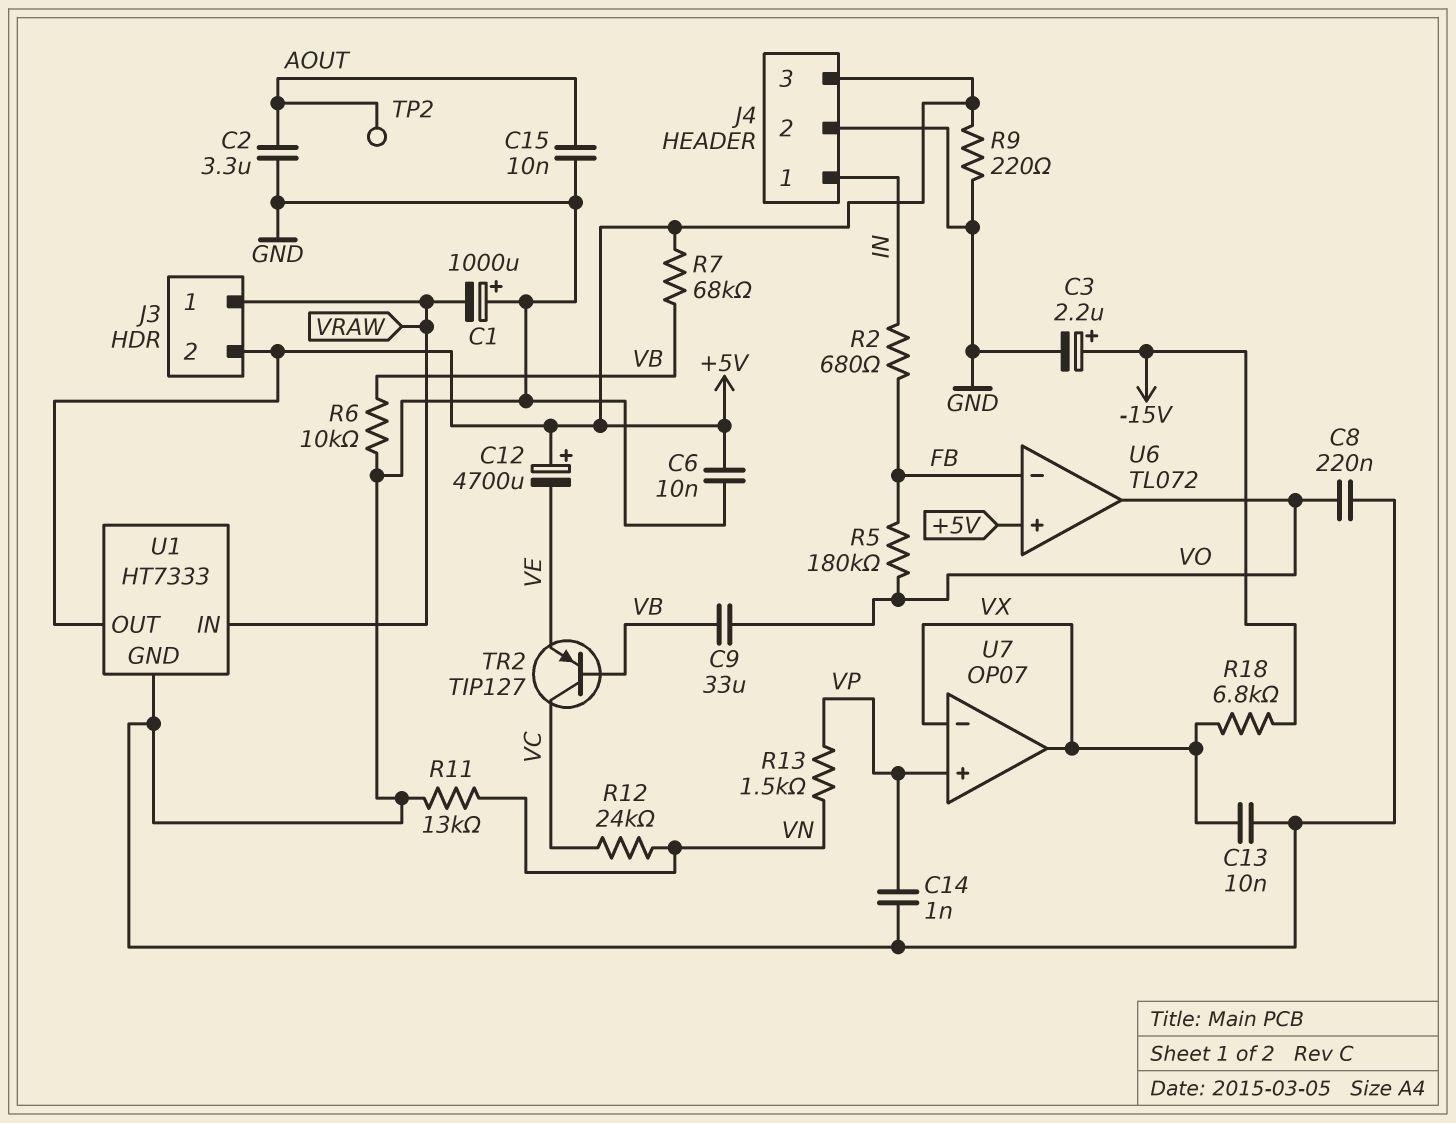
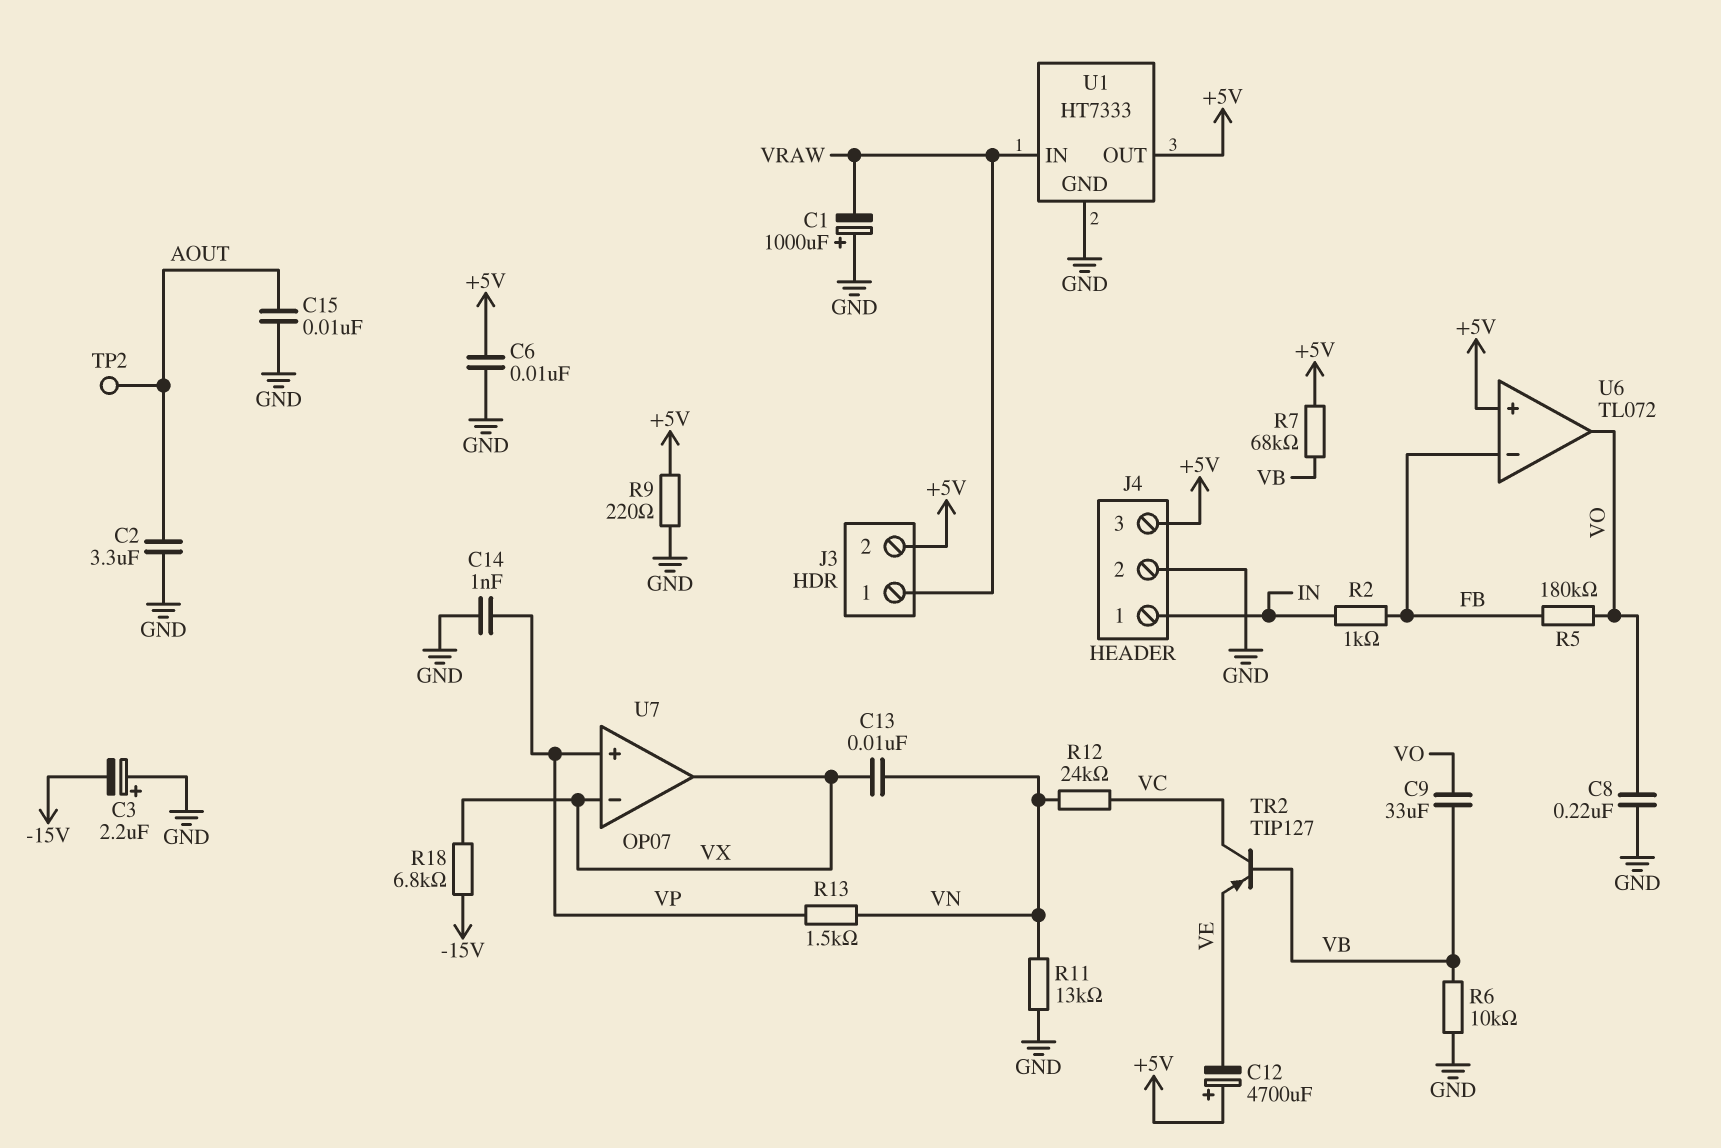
C3: 2.2uF (plus -15V, minus GND) -> 2.2uF (plus GND, minus -15V)
C13: 10nF (GND, VX) -> 10nF (VN, VX)
R2: 680 (FB, IN) -> 1k (FB, IN)

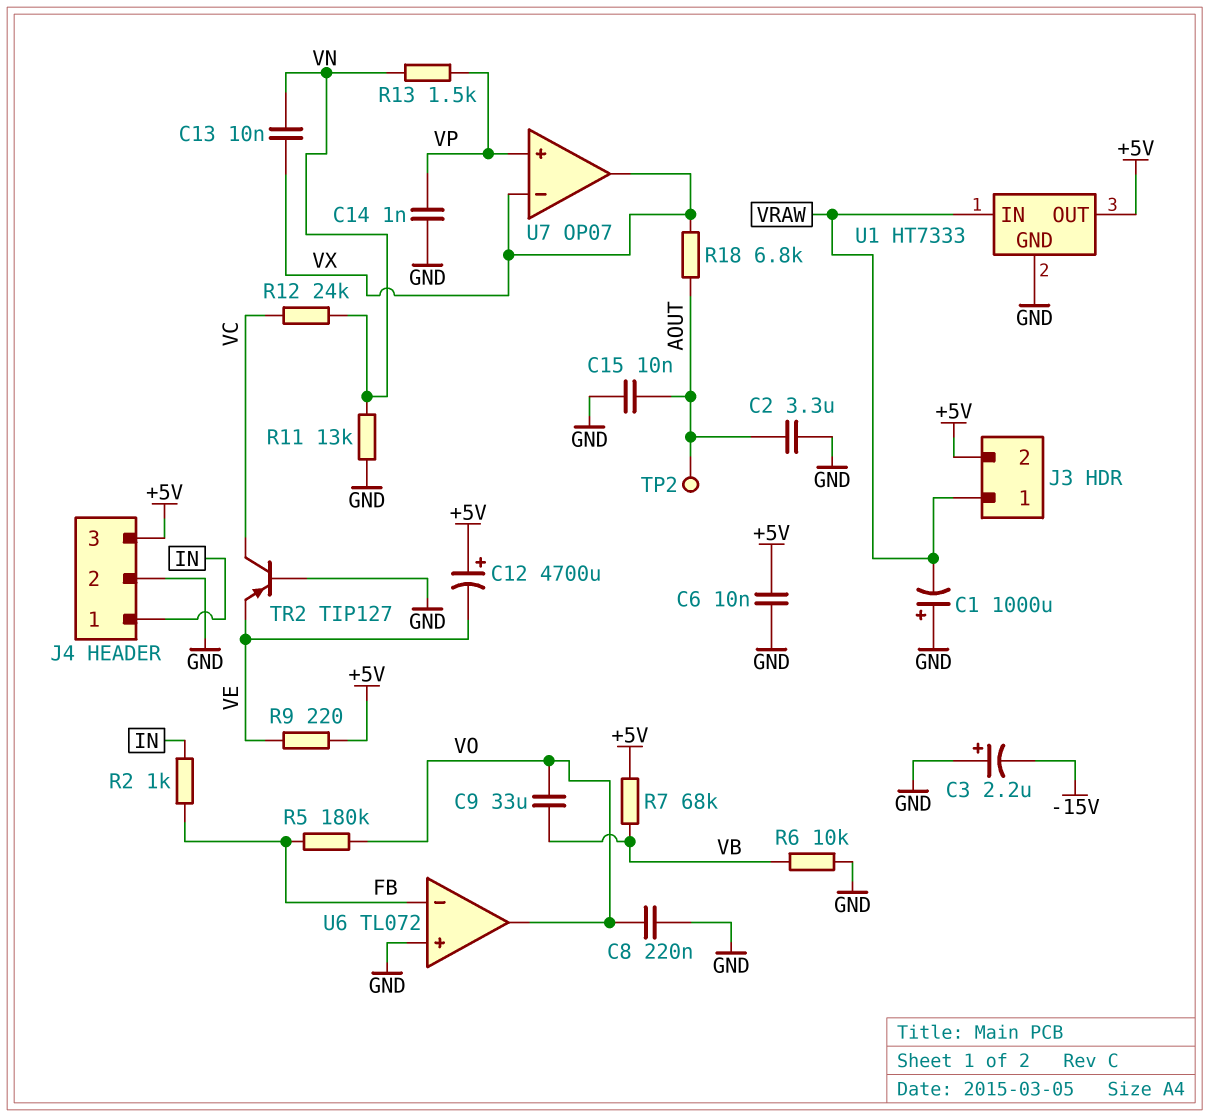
R9: 220 (+5V, GND) -> 220 (+5V, VE)
R18: 6.8k (-15V, VX) -> 6.8k (AOUT, VX)
TR2: PNP TIP127 (B VB, C VC, E VE) -> PNP TIP127 (B GND, C VC, E VE)
U6 pin in+: +5V -> GND

